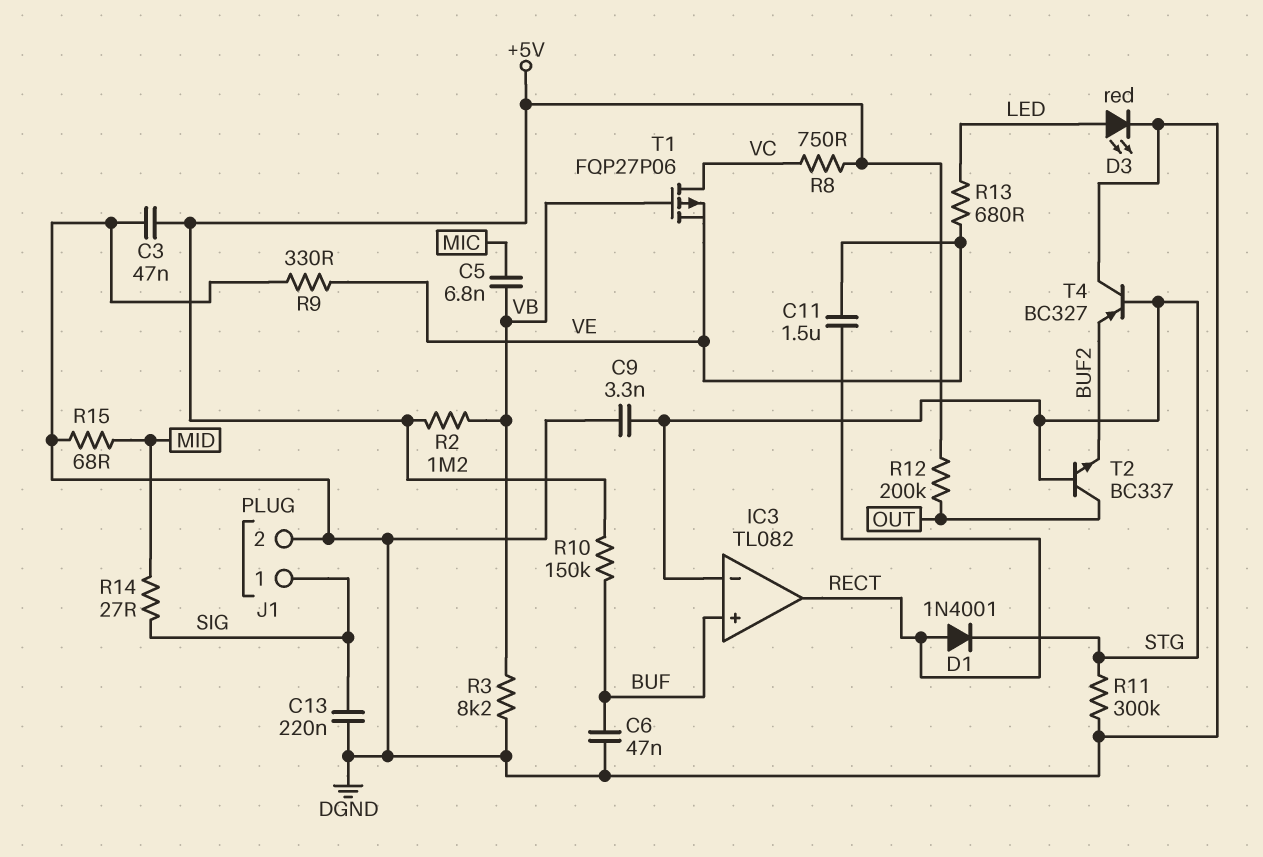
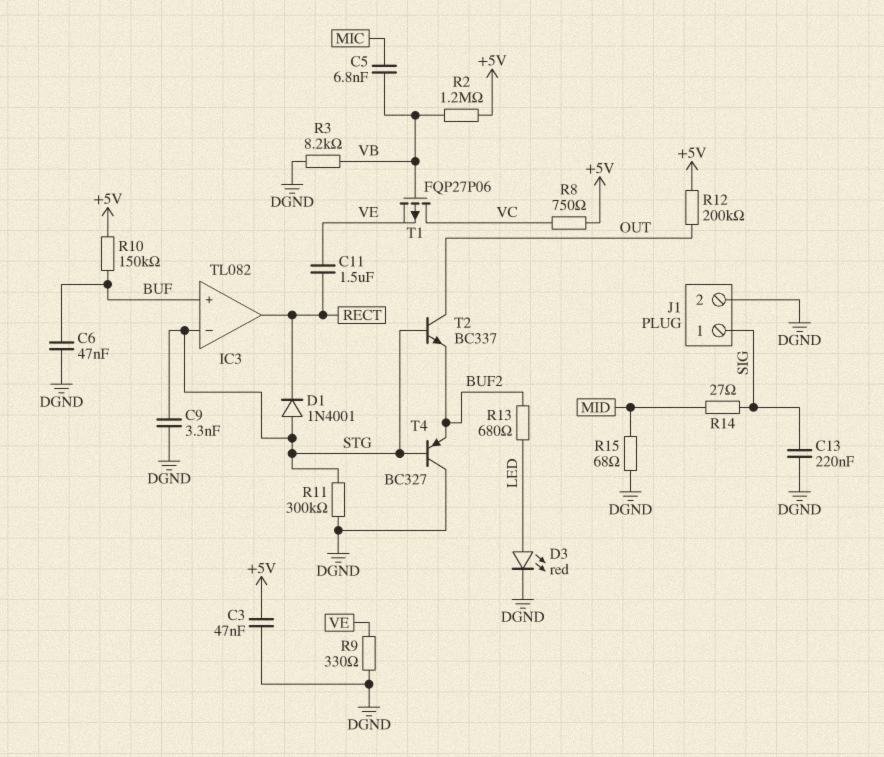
D1: diode 1N4001 (A RECT, K STG) -> diode 1N4001 (A STG, K RECT)
R13: 680 (LED, VE) -> 680 (BUF2, LED)

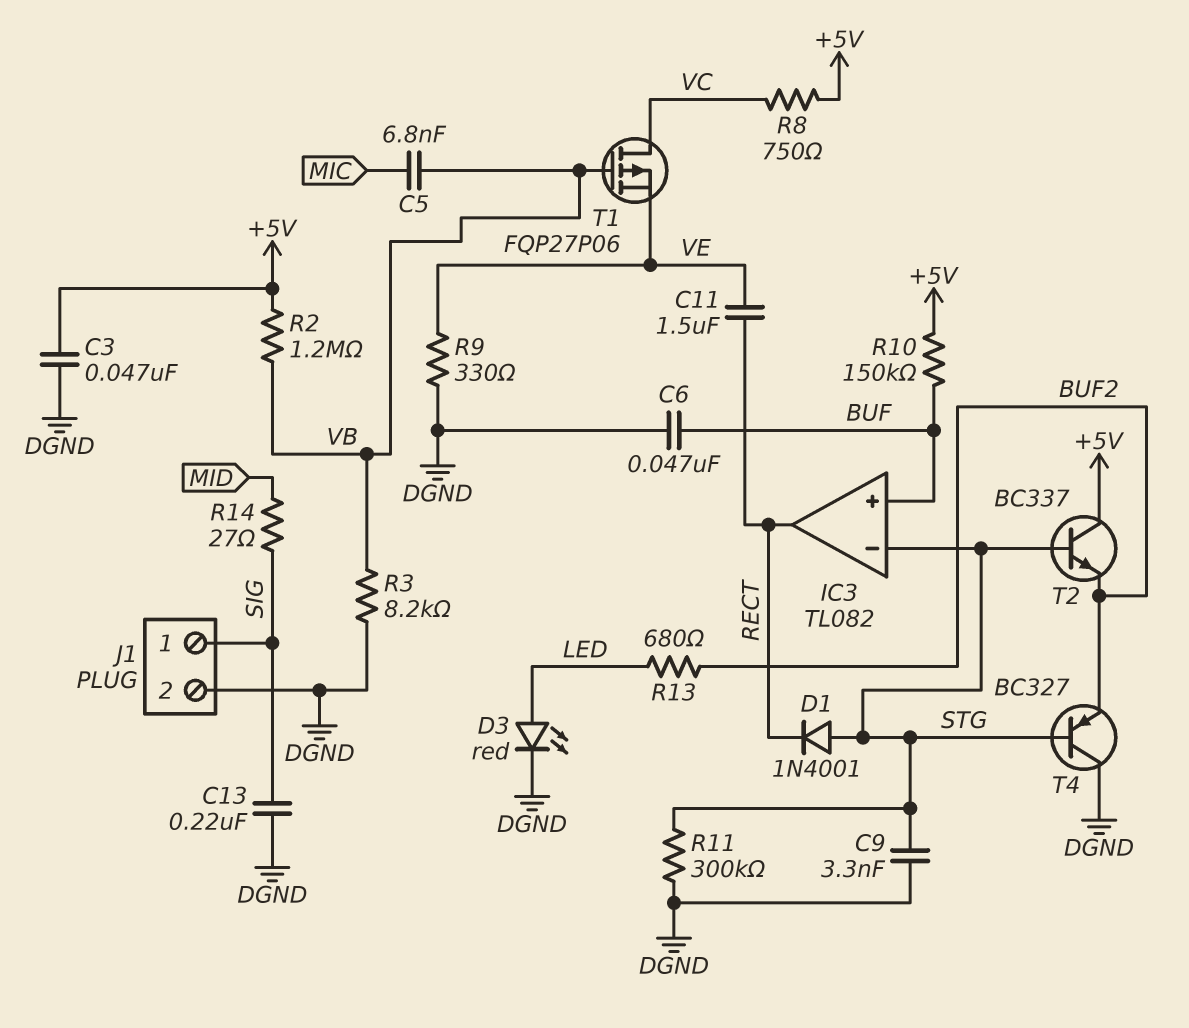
R12: 200k (+5V, OUT) -> none
R15: 68 (DGND, MID) -> none
T2: NPN BC337 (B STG, C OUT, E BUF2) -> NPN BC337 (B STG, C +5V, E BUF2)

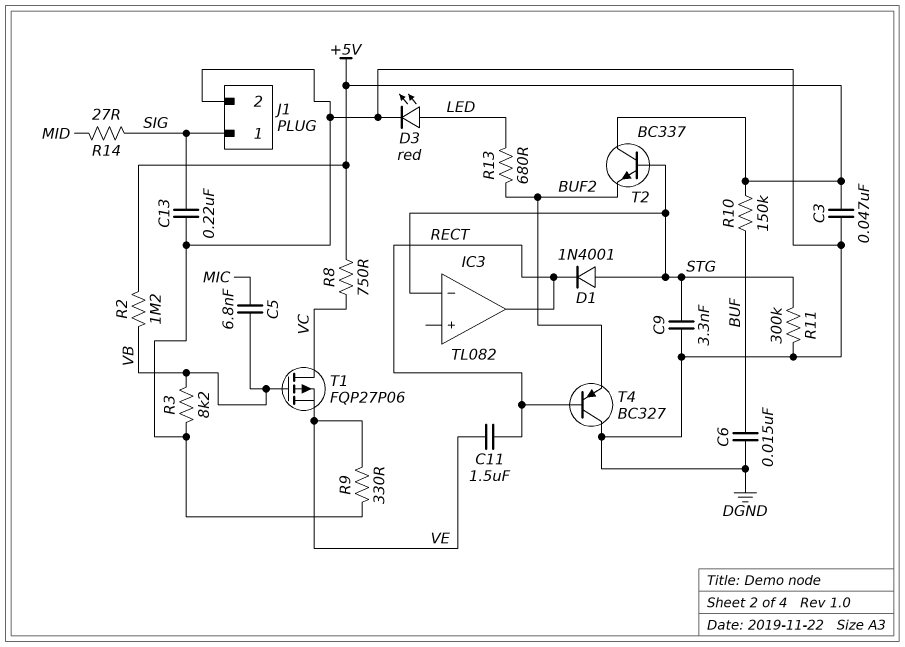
C6: 47nF (BUF, DGND) -> 15nF (BUF, DGND)
IC3 pin in+: BUF -> none
T4: PNP BC327 (B STG, C DGND, E BUF2) -> PNP BC327 (B RECT, C DGND, E BUF2)

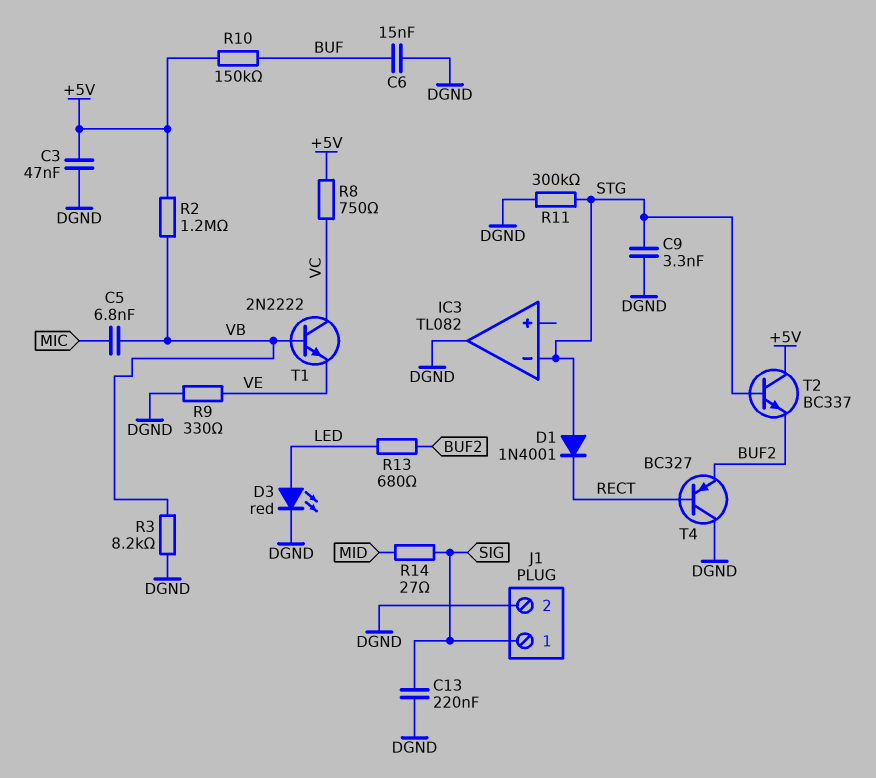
C11: 1.5uF (RECT, VE) -> none
IC3 pin out: RECT -> DGND
T1: PMOS FQP27P06 (G VB, D VC, S VE) -> NPN 2N2222 (B VB, C VC, E VE)

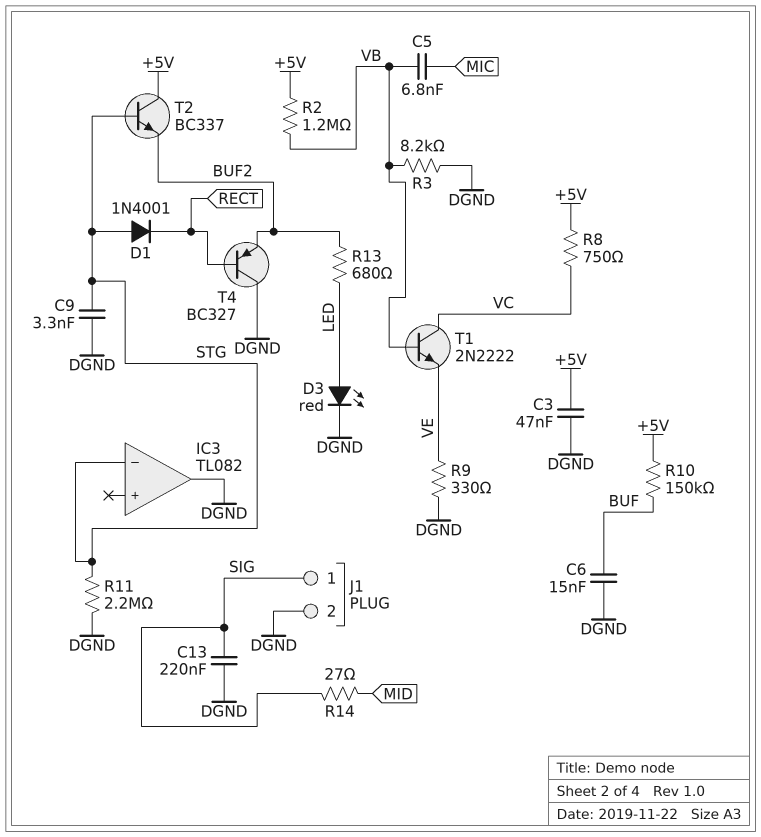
R11: 300k (DGND, STG) -> 2.2M (DGND, STG)

